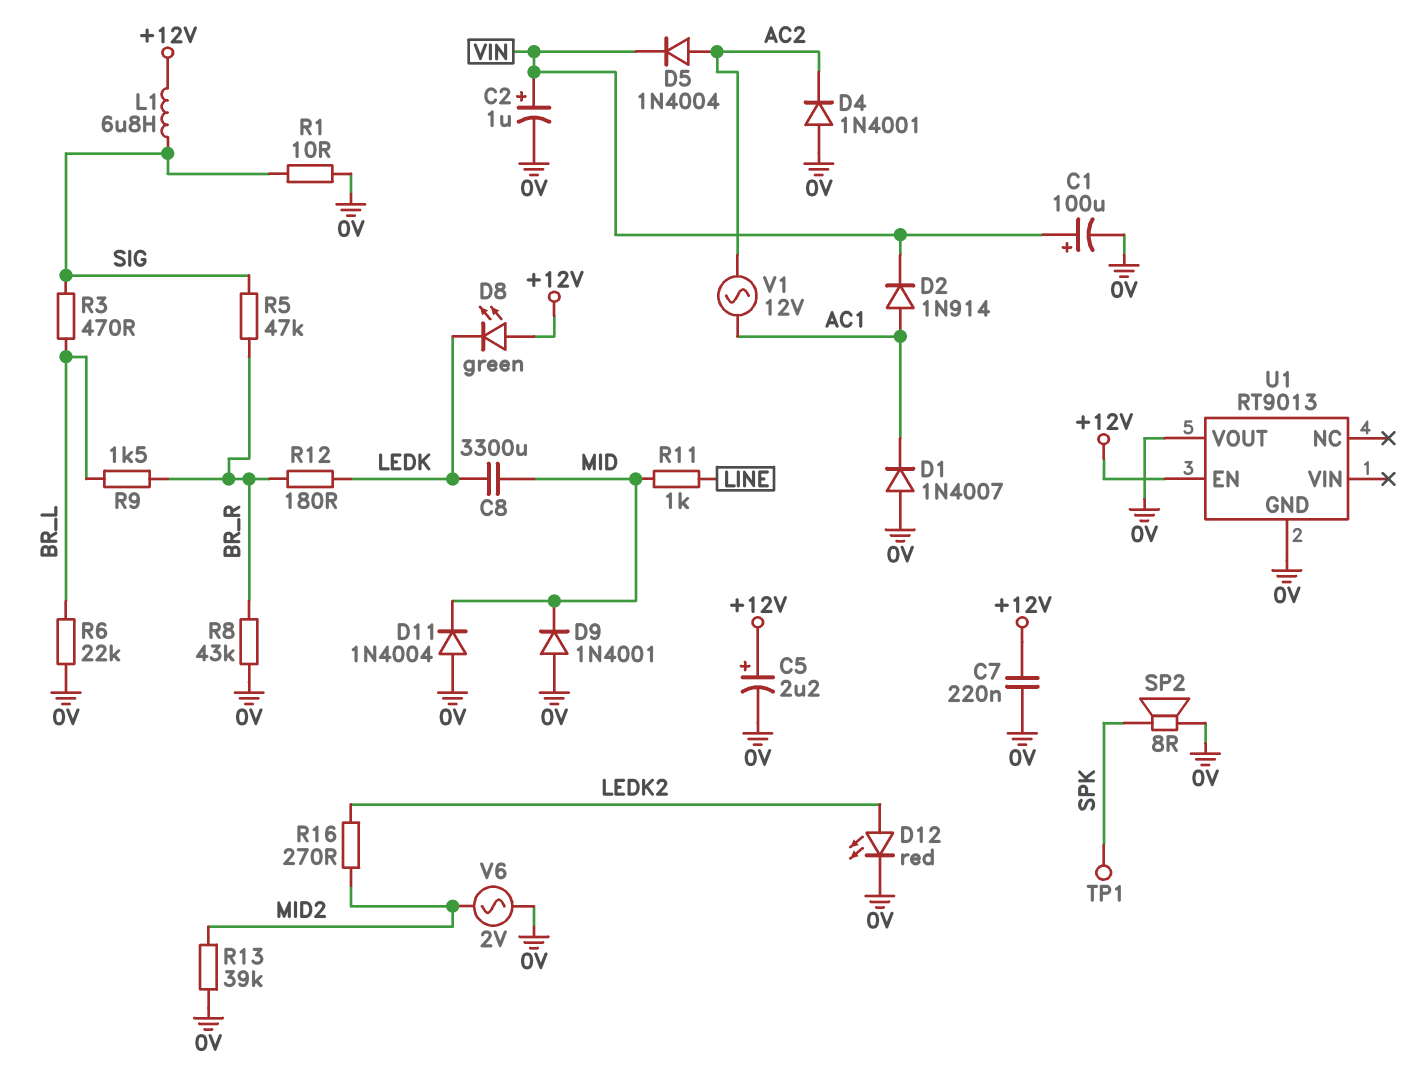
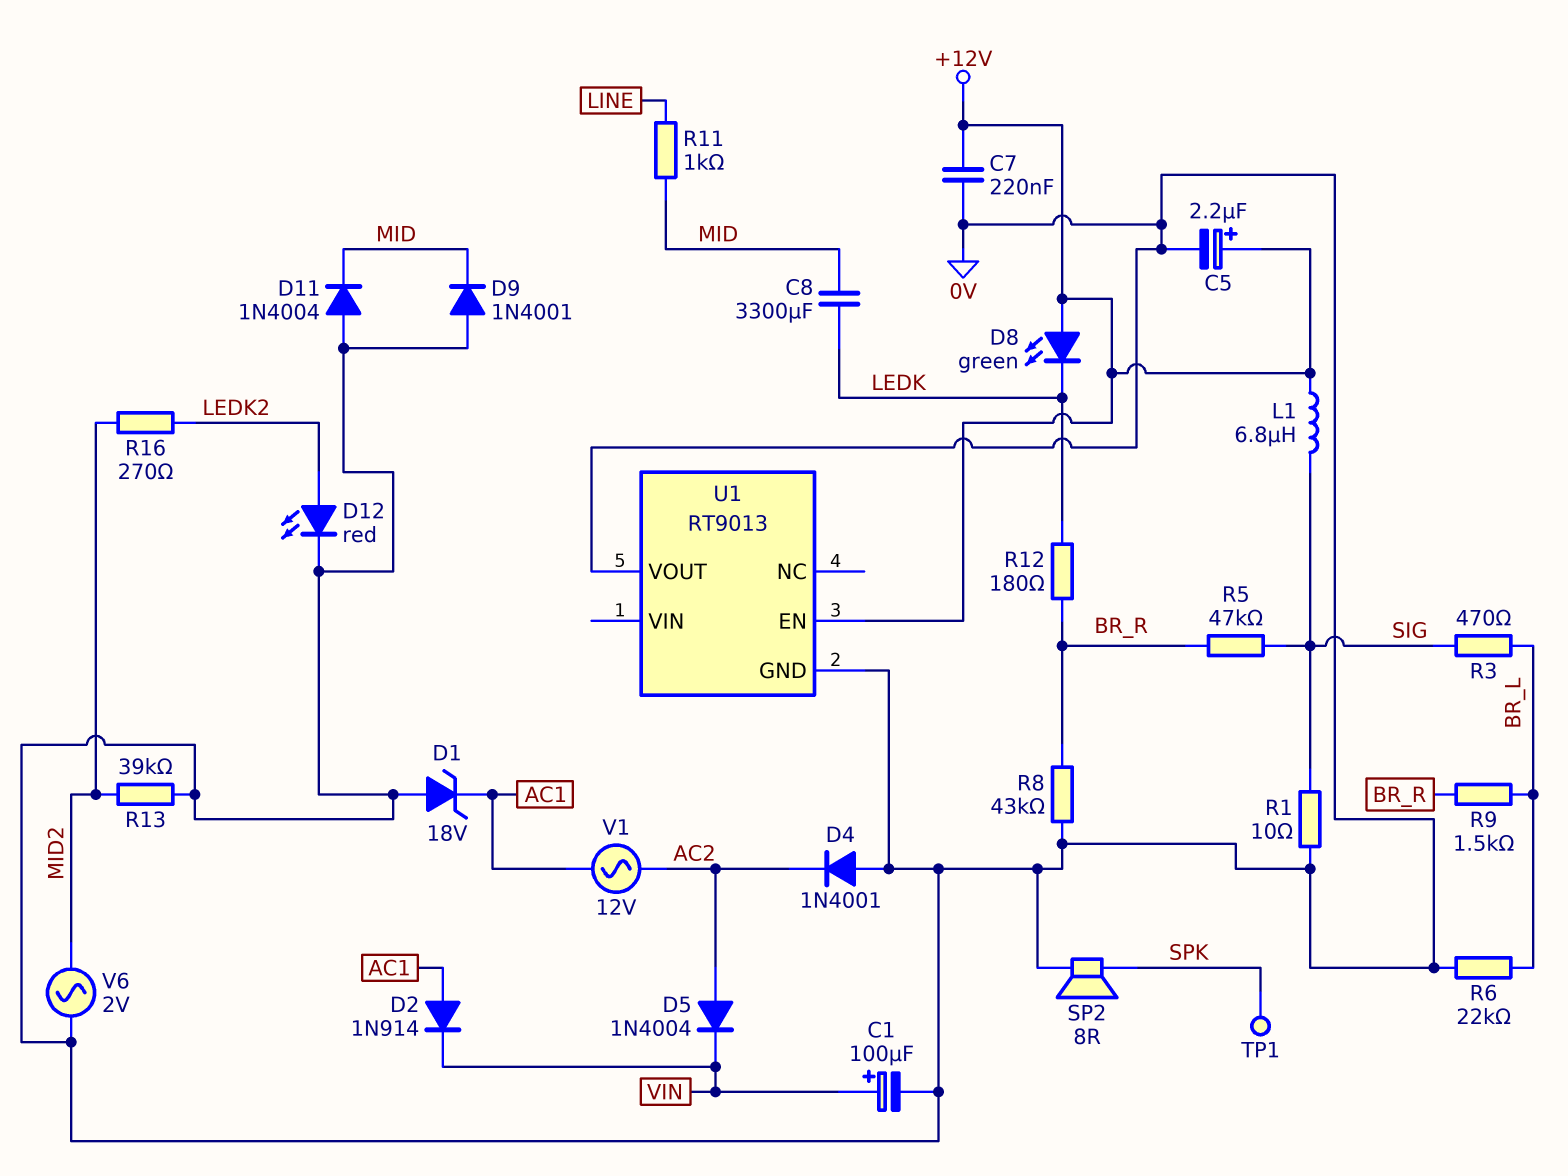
C2: 1uF (plus VIN, minus 0V) -> none
D1: diode 1N4007 (A 0V, K AC1) -> zener 18V (A 0V, K AC1)

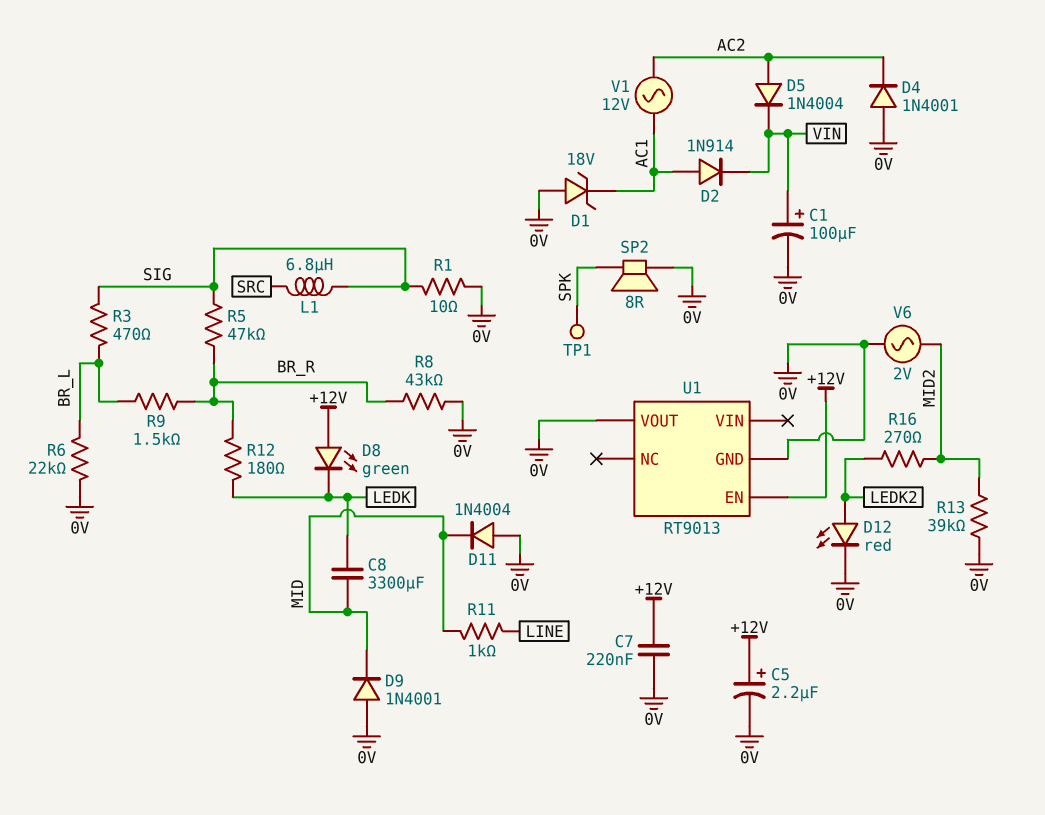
L1: 6.8uH (+12V, SIG) -> 6.8uH (SIG, SRC)

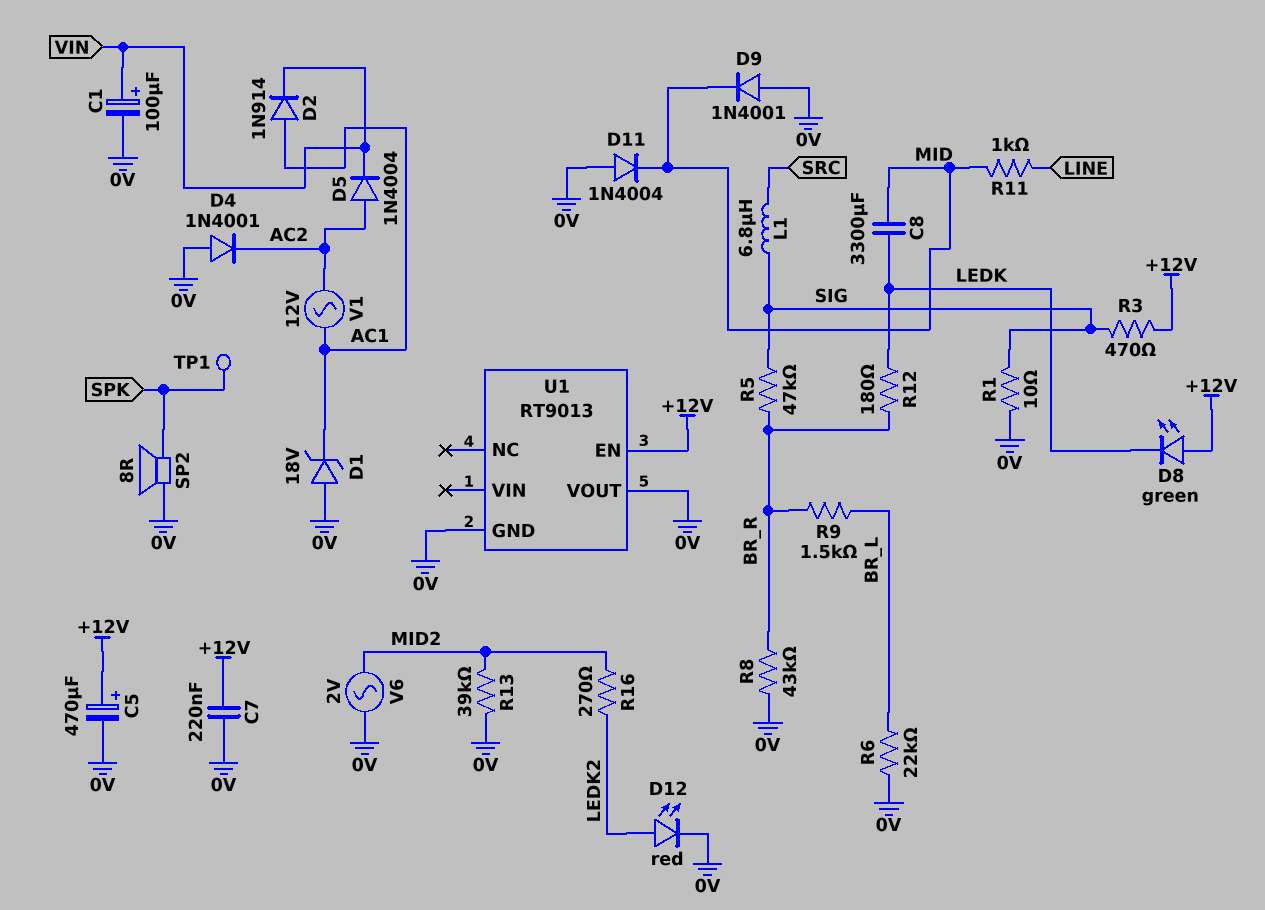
C5: 2.2uF (plus +12V, minus 0V) -> 470uF (plus +12V, minus 0V)
R3: 470 (BR_L, SIG) -> 470 (+12V, SIG)

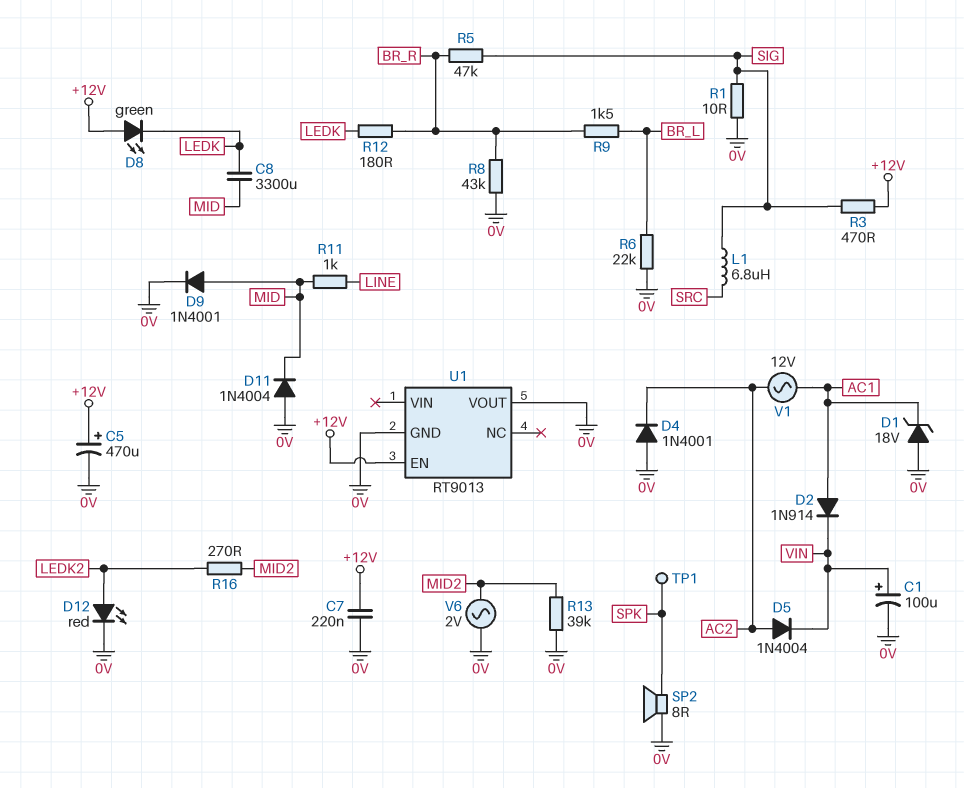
D9: diode 1N4001 (A 0V, K MID) -> diode 1N4001 (A MID, K 0V)

